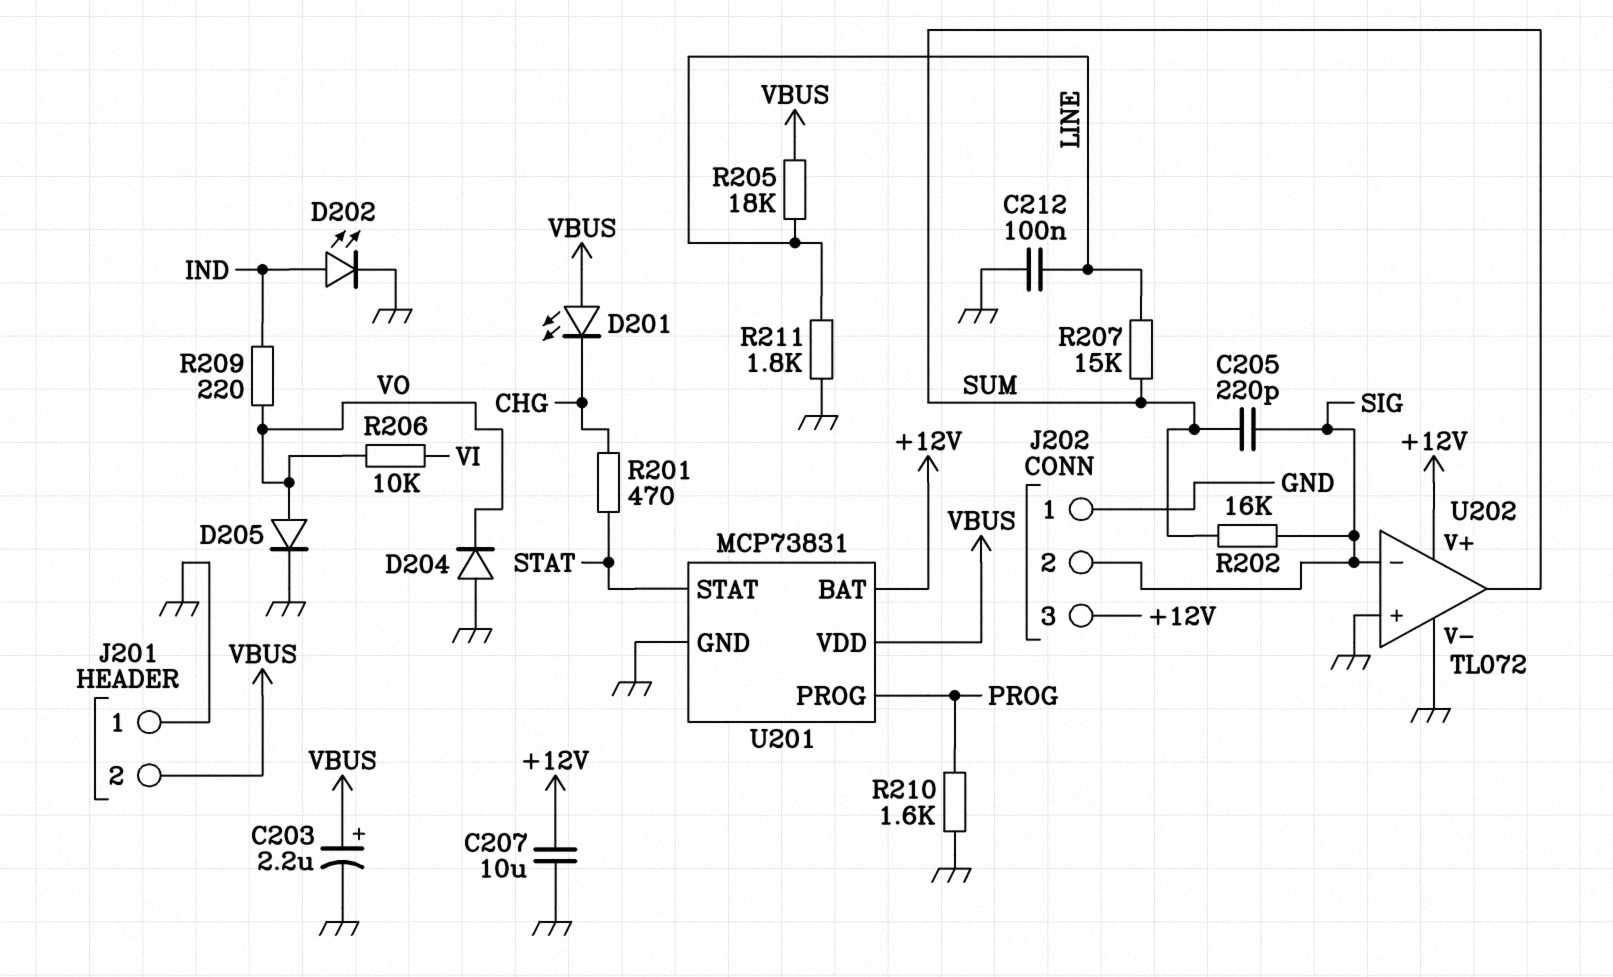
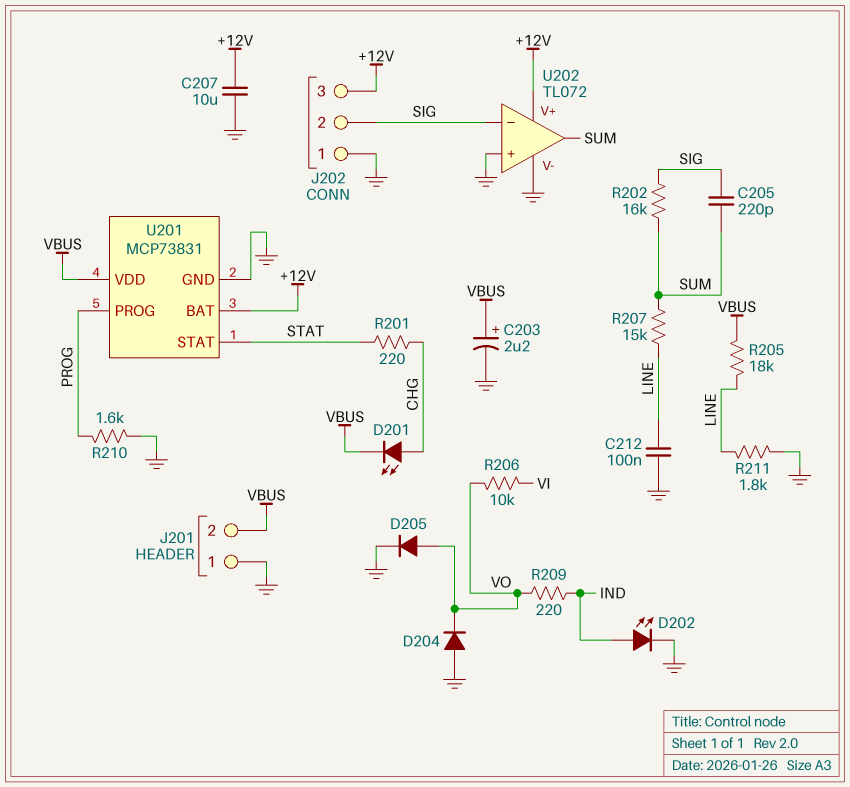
D201: LED (A VBUS, K CHG) -> LED (A CHG, K VBUS)
R201: 470 (CHG, STAT) -> 220 (CHG, STAT)

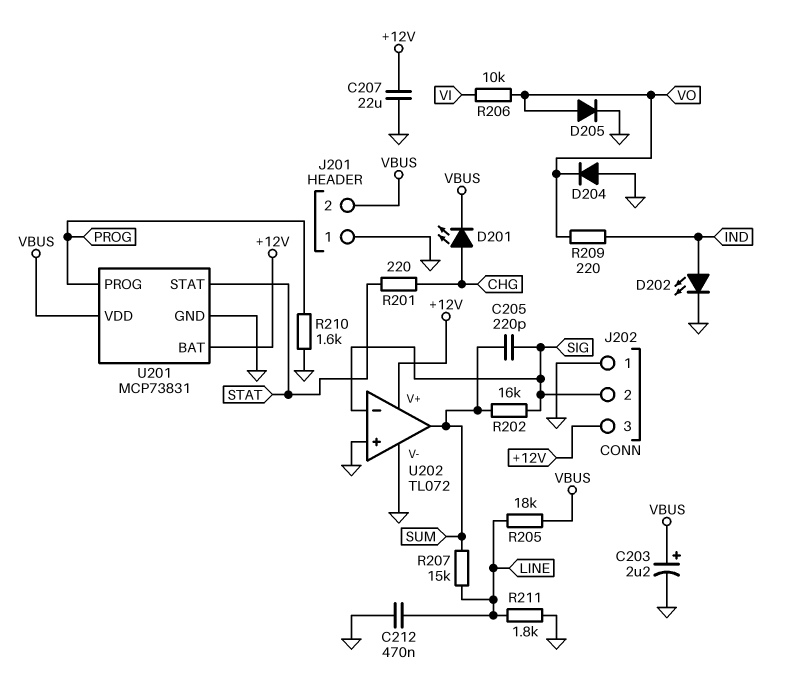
C207: 10uF (+12V, GND) -> 22uF (+12V, GND)
C212: 100nF (GND, LINE) -> 470nF (GND, LINE)

